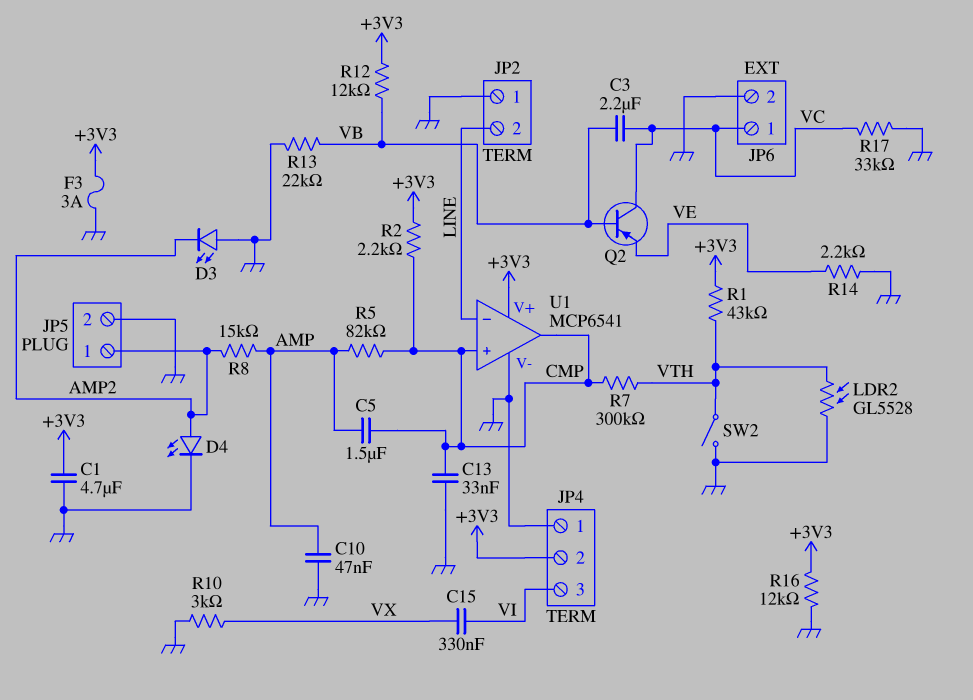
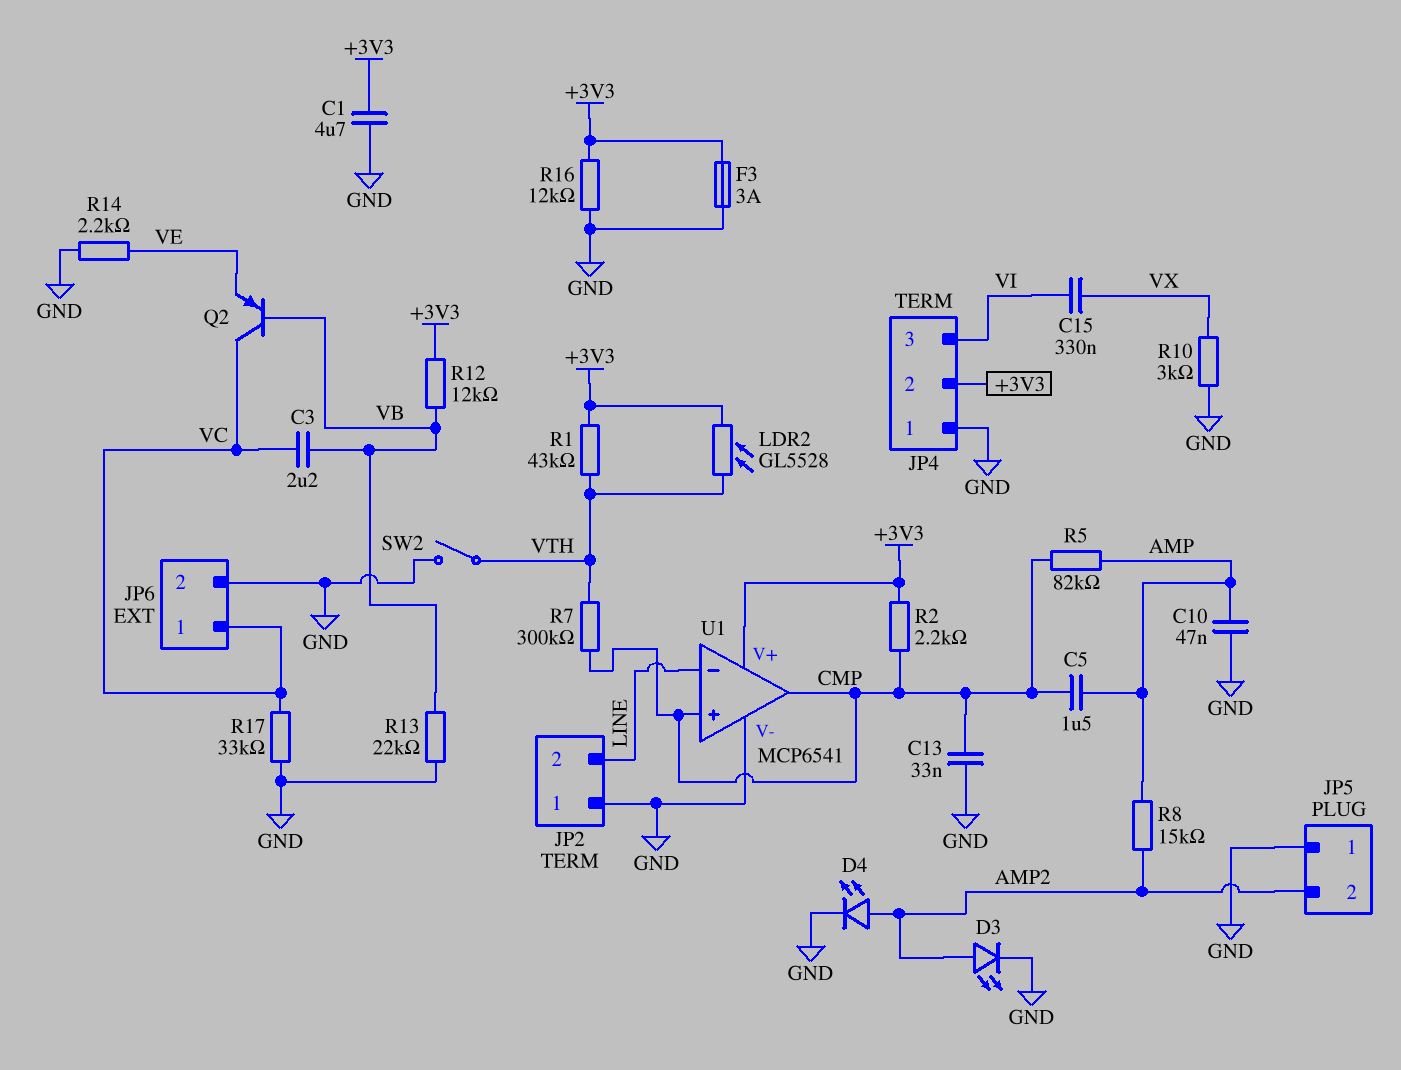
D3: LED (A GND, K AMP2) -> LED (A AMP2, K GND)
JP5 pin 1: AMP2 -> GND
JP5 pin 2: GND -> AMP2
LDR2: GL5528 (GND, VTH) -> GL5528 (+3V3, VTH)

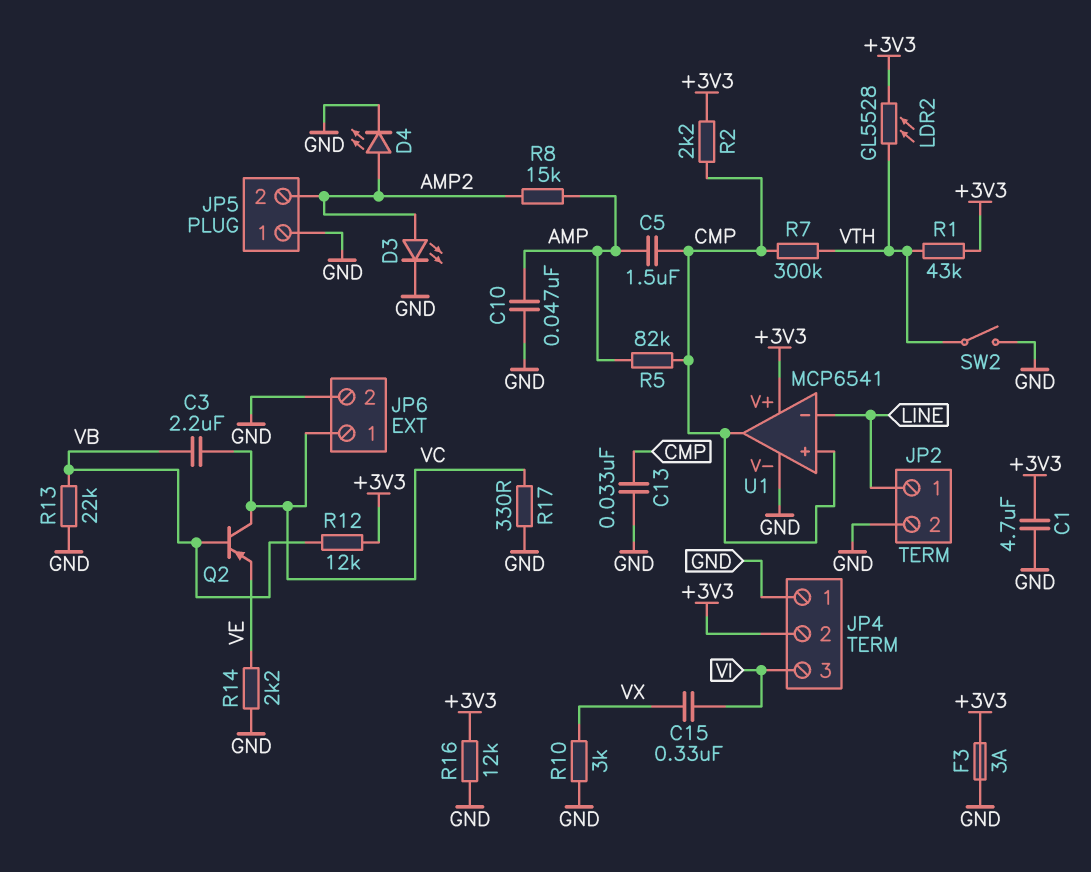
JP2 pin 1: GND -> LINE
JP2 pin 2: LINE -> GND
R17: 33k (GND, VC) -> 330 (GND, VC)

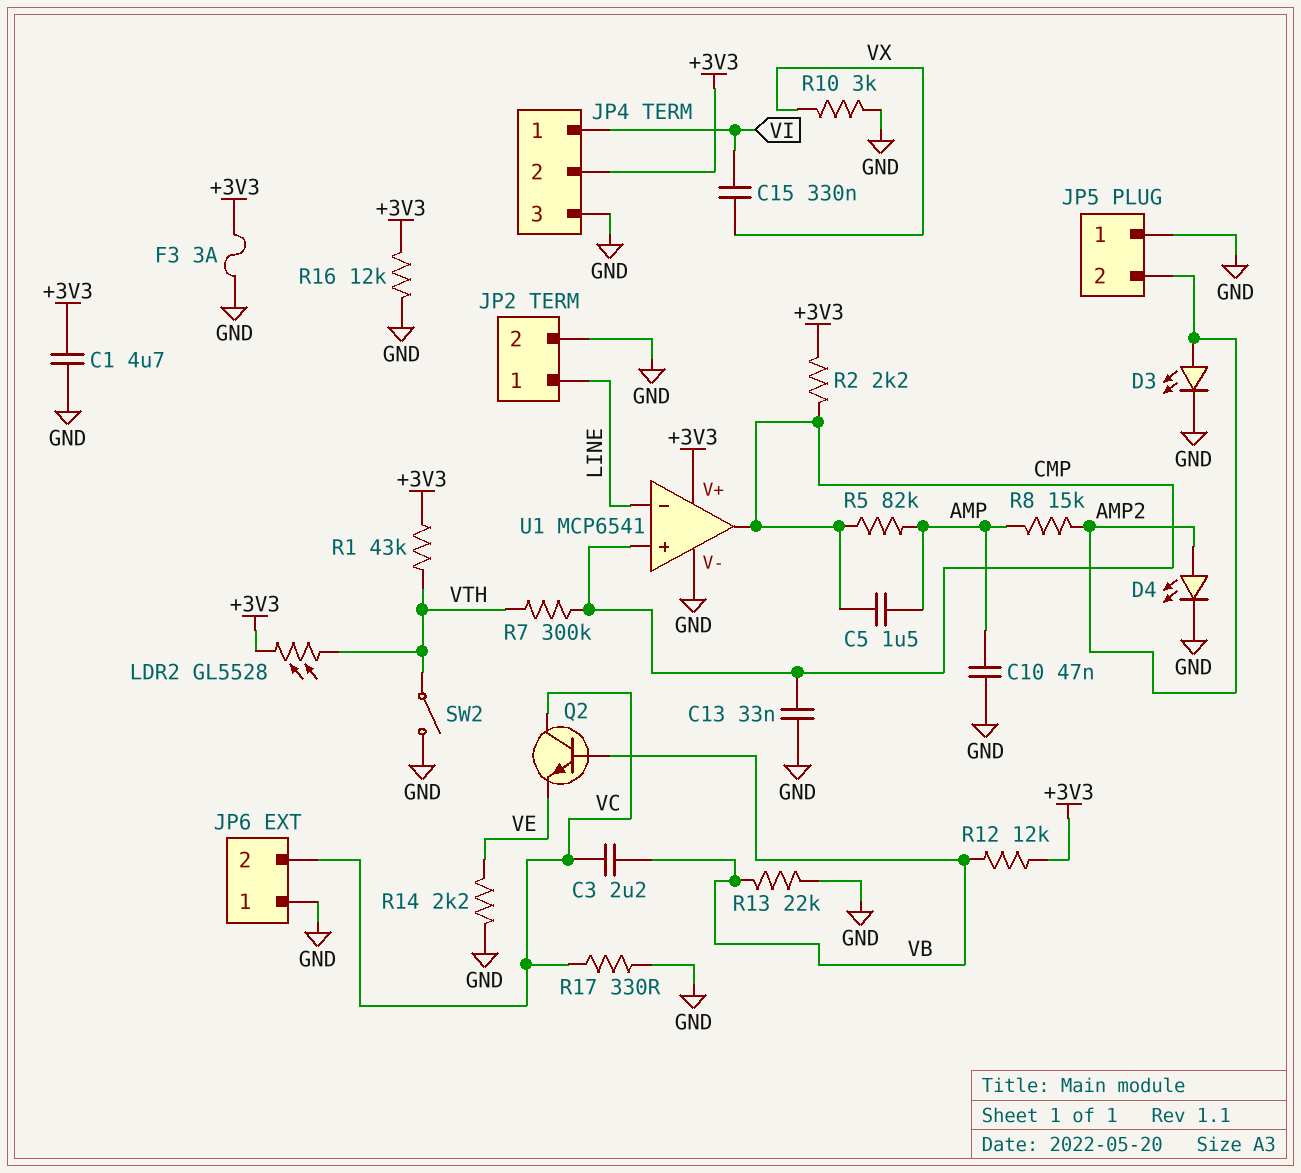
JP4 pin 1: GND -> VI
JP4 pin 3: VI -> GND
JP6 pin 1: VC -> GND
JP6 pin 2: GND -> VC
Q2: PNP (B VB, C VC, E VE) -> NPN (B VB, C VC, E VE)

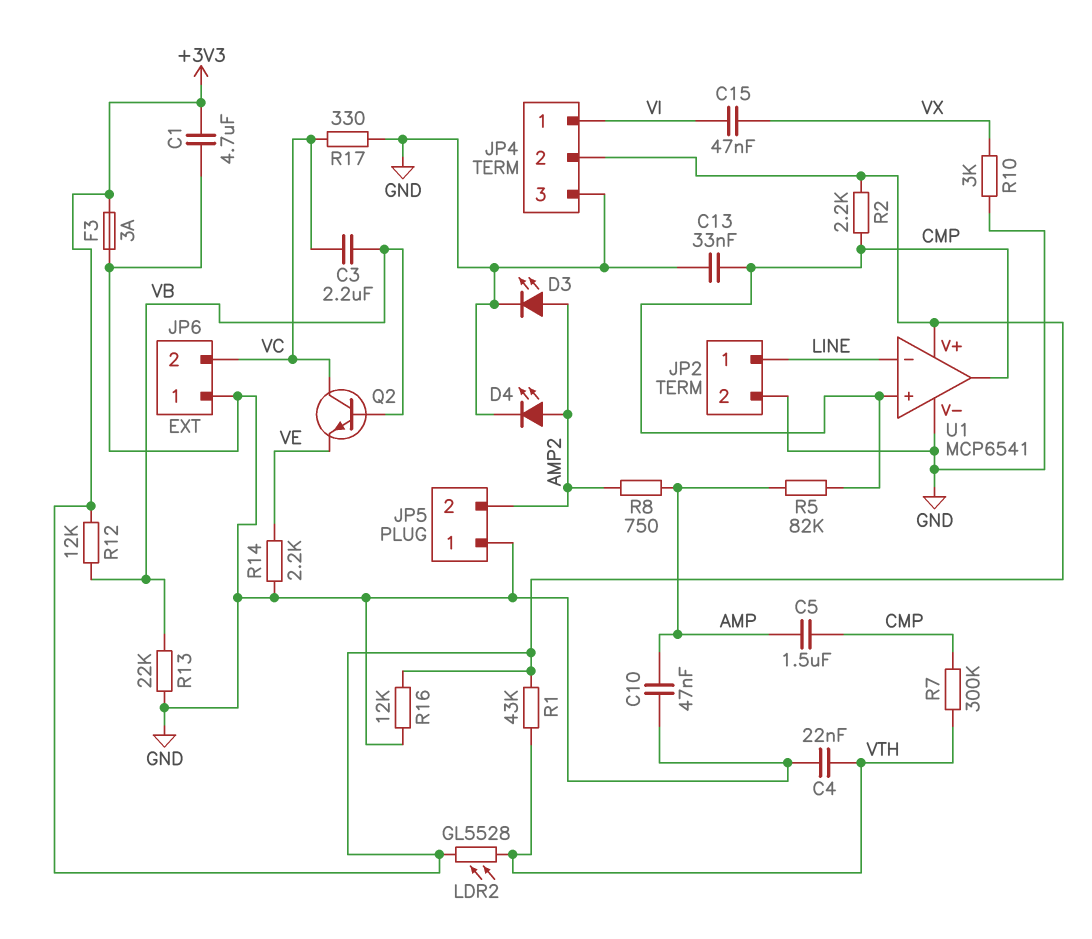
C4: none -> 22nF (GND, VTH)
C15: 330nF (VI, VX) -> 47nF (VI, VX)
R8: 15k (AMP, AMP2) -> 750 (AMP, AMP2)
SW2: switch (GND, VTH) -> none

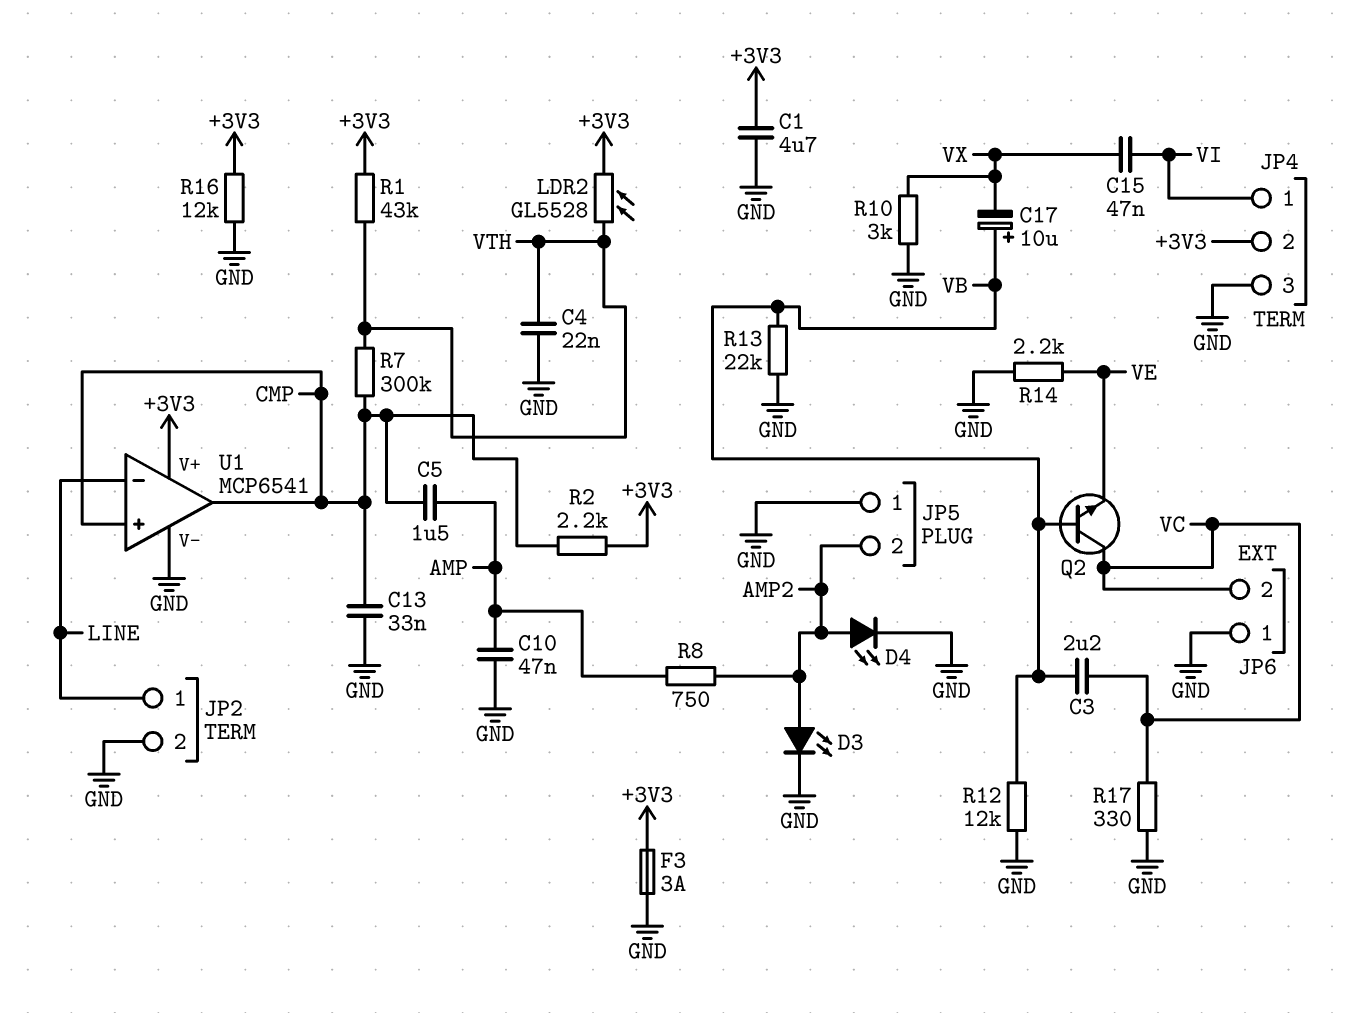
C17: none -> 10uF (plus VB, minus VX)
R5: 82k (AMP, CMP) -> none
R12: 12k (+3V3, VB) -> 12k (GND, VB)

